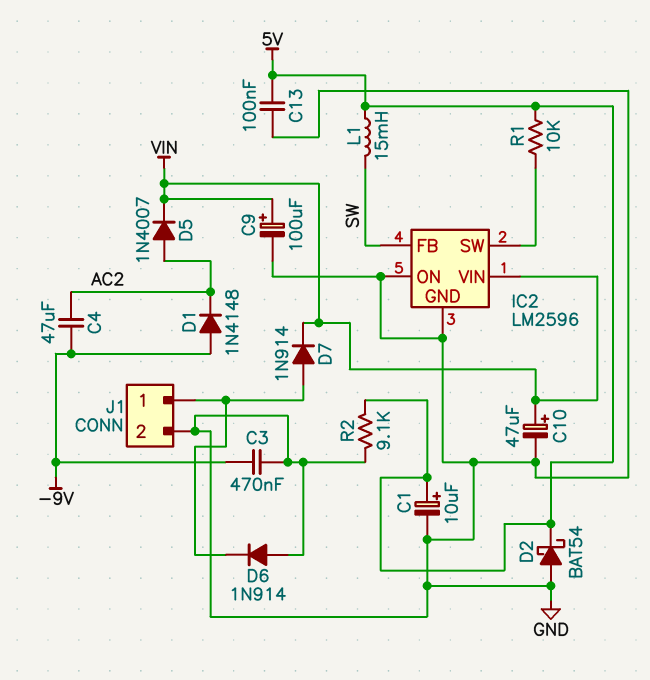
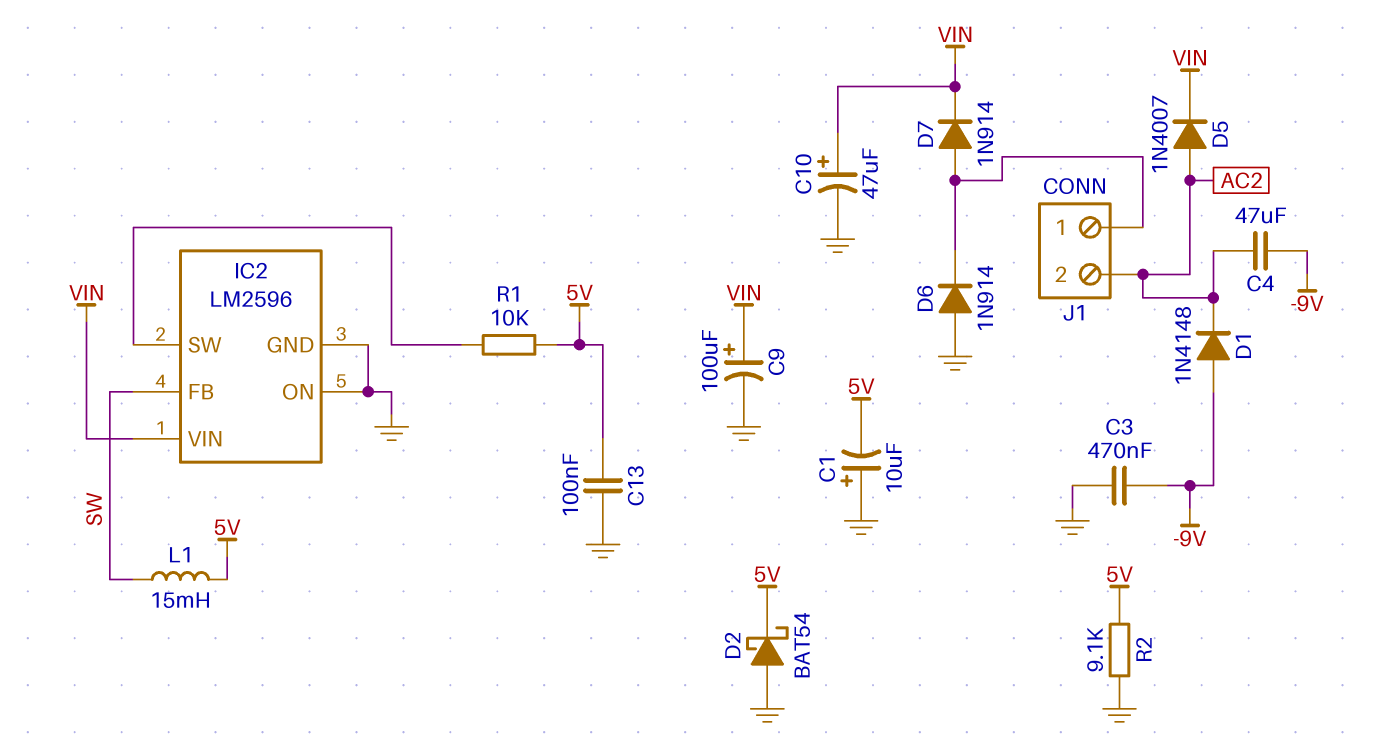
C1: 10uF (plus 5V, minus GND) -> 10uF (plus GND, minus 5V)
J1 pin 2: GND -> AC2

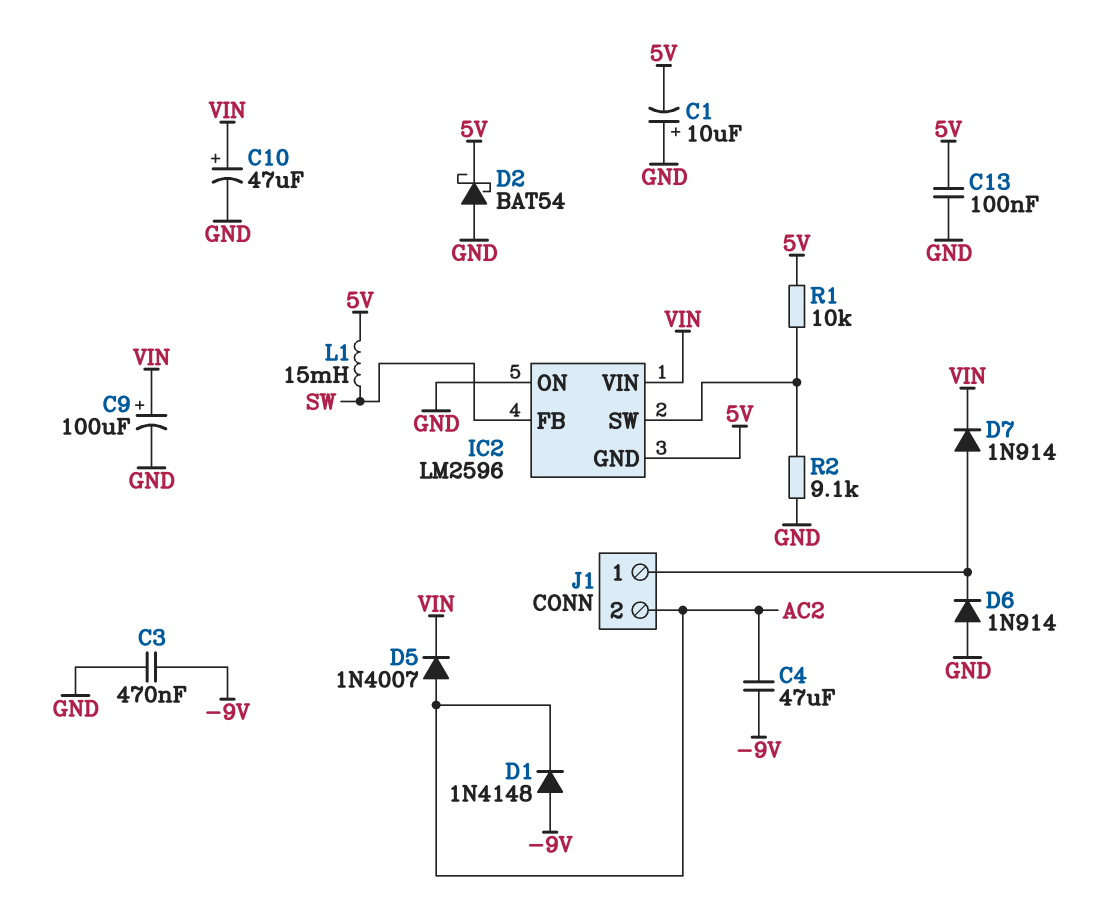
IC2 pin GND: GND -> 5V
R2: 9.1k (5V, GND) -> 9.1k (GND, IC2/SW)

